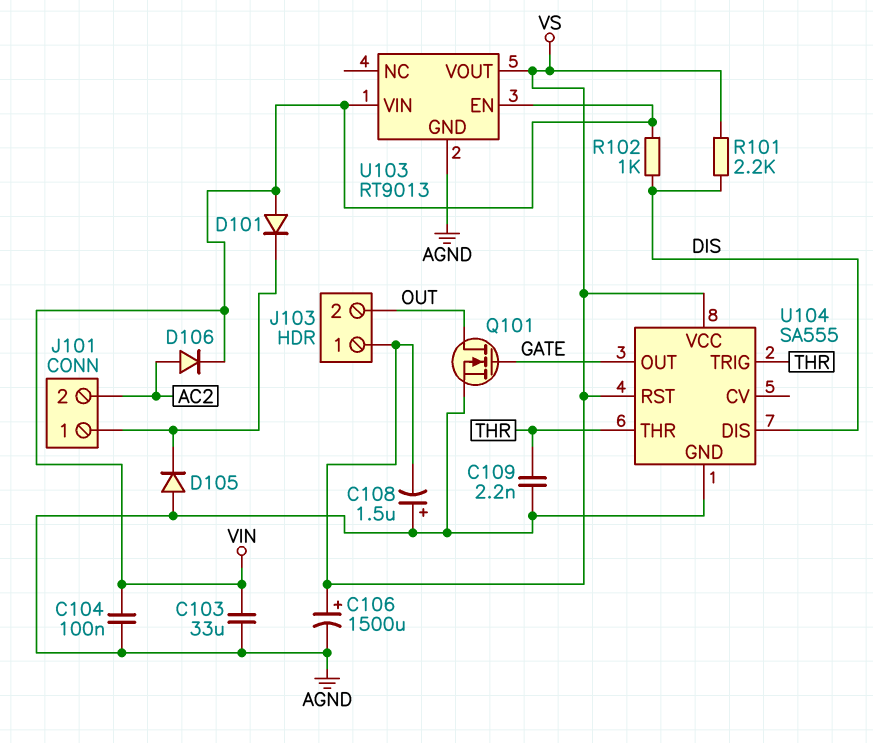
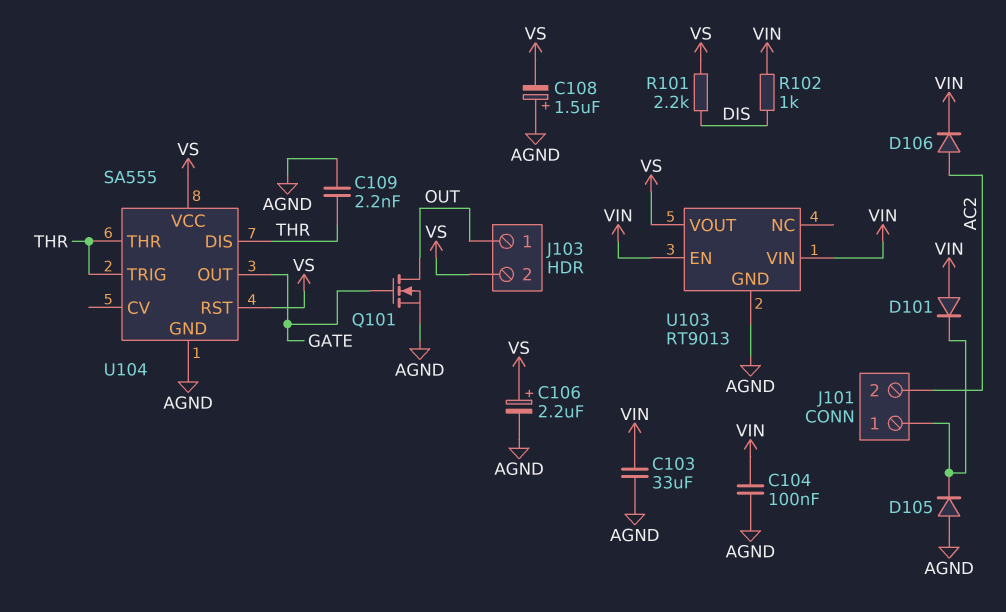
C106: 1500uF (plus VS, minus AGND) -> 2.2uF (plus VS, minus AGND)
J103 pin 1: VS -> OUT
J103 pin 2: OUT -> VS
U104 pin DIS: DIS -> THR

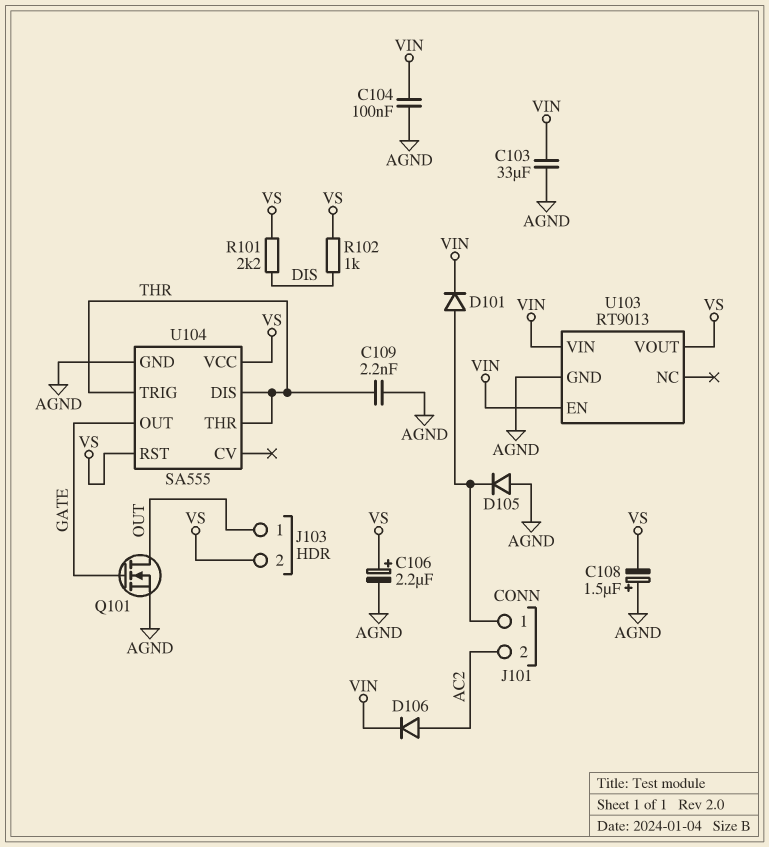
D101: diode (A VIN, K J101/1) -> diode (A J101/1, K VIN)
R102: 1k (DIS, VIN) -> 1k (DIS, VS)

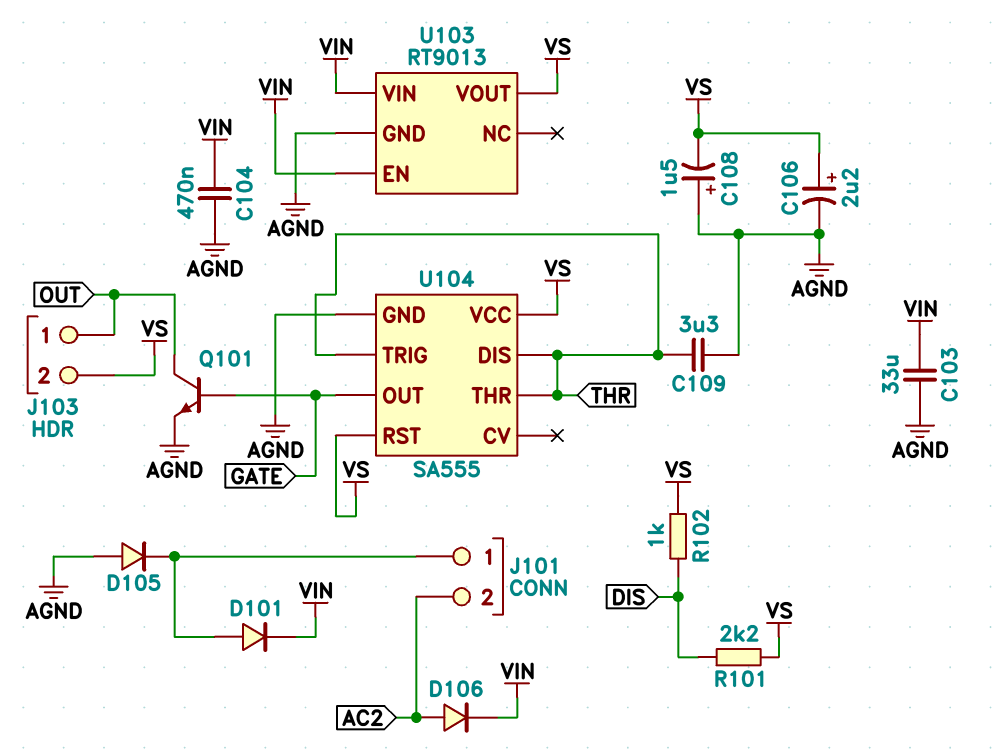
C104: 100nF (AGND, VIN) -> 470nF (AGND, VIN)
C109: 2.2nF (AGND, THR) -> 3.3uF (AGND, THR)
Q101: NMOS (G GATE, D OUT, S AGND) -> NPN (B GATE, C OUT, E AGND)

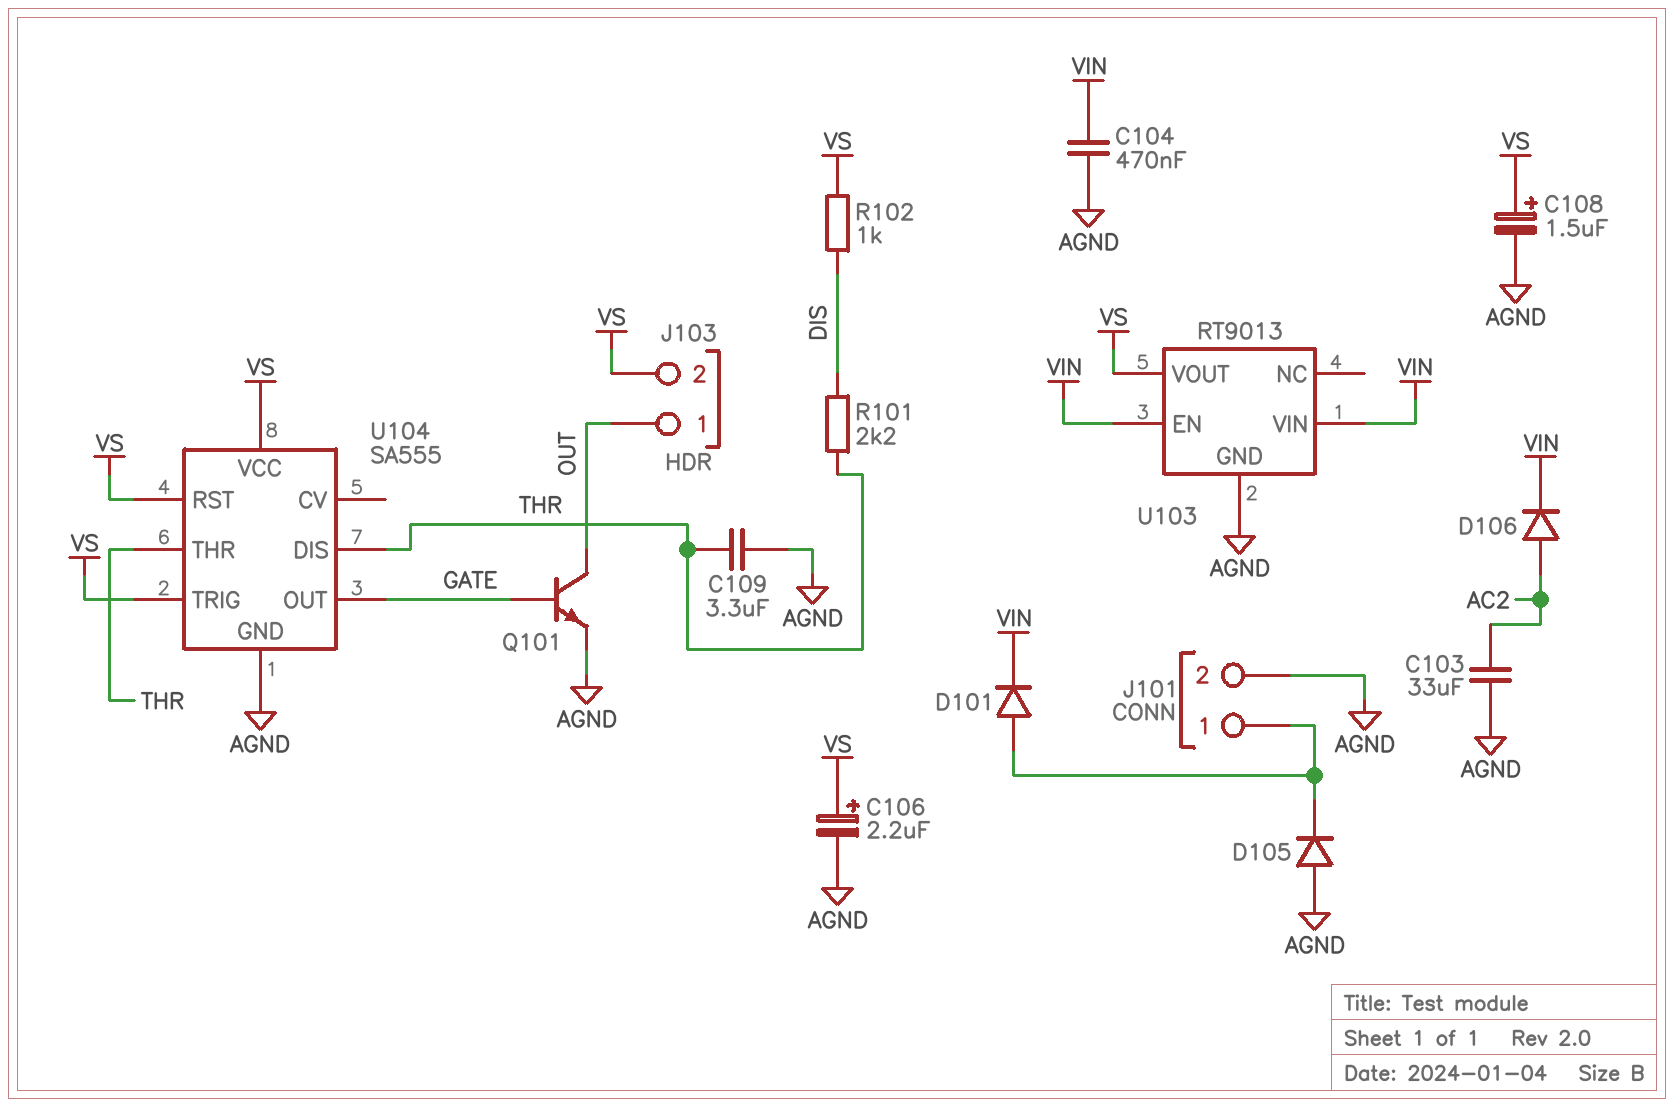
C103: 33uF (AGND, VIN) -> 33uF (AC2, AGND)
C108: 1.5uF (plus AGND, minus VS) -> 1.5uF (plus VS, minus AGND)
J101 pin 2: AC2 -> AGND
R101: 2.2k (DIS, VS) -> 2.2k (DIS, THR)
U104 pin TRIG: THR -> VS

